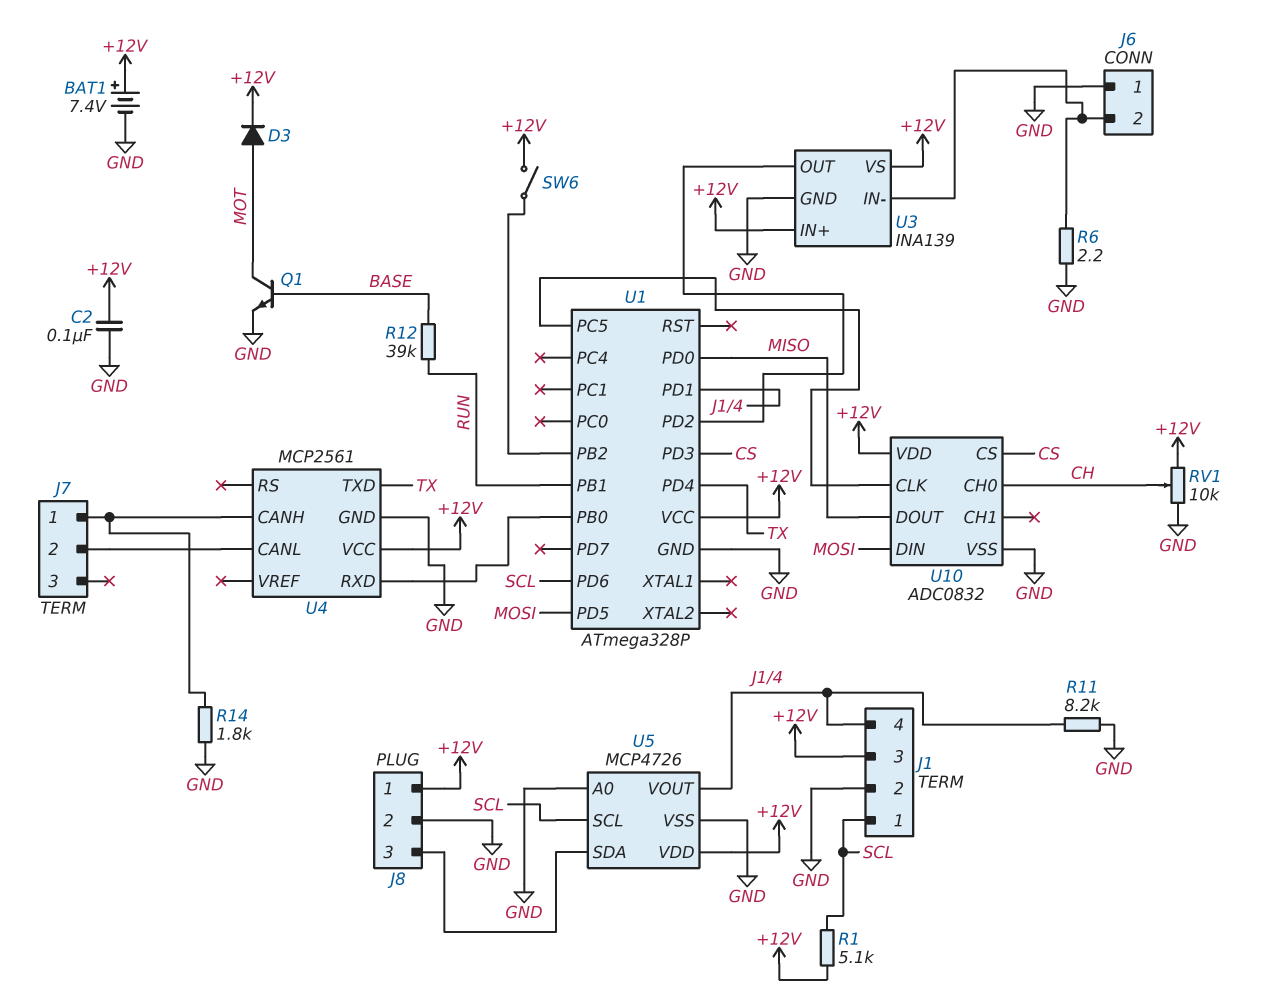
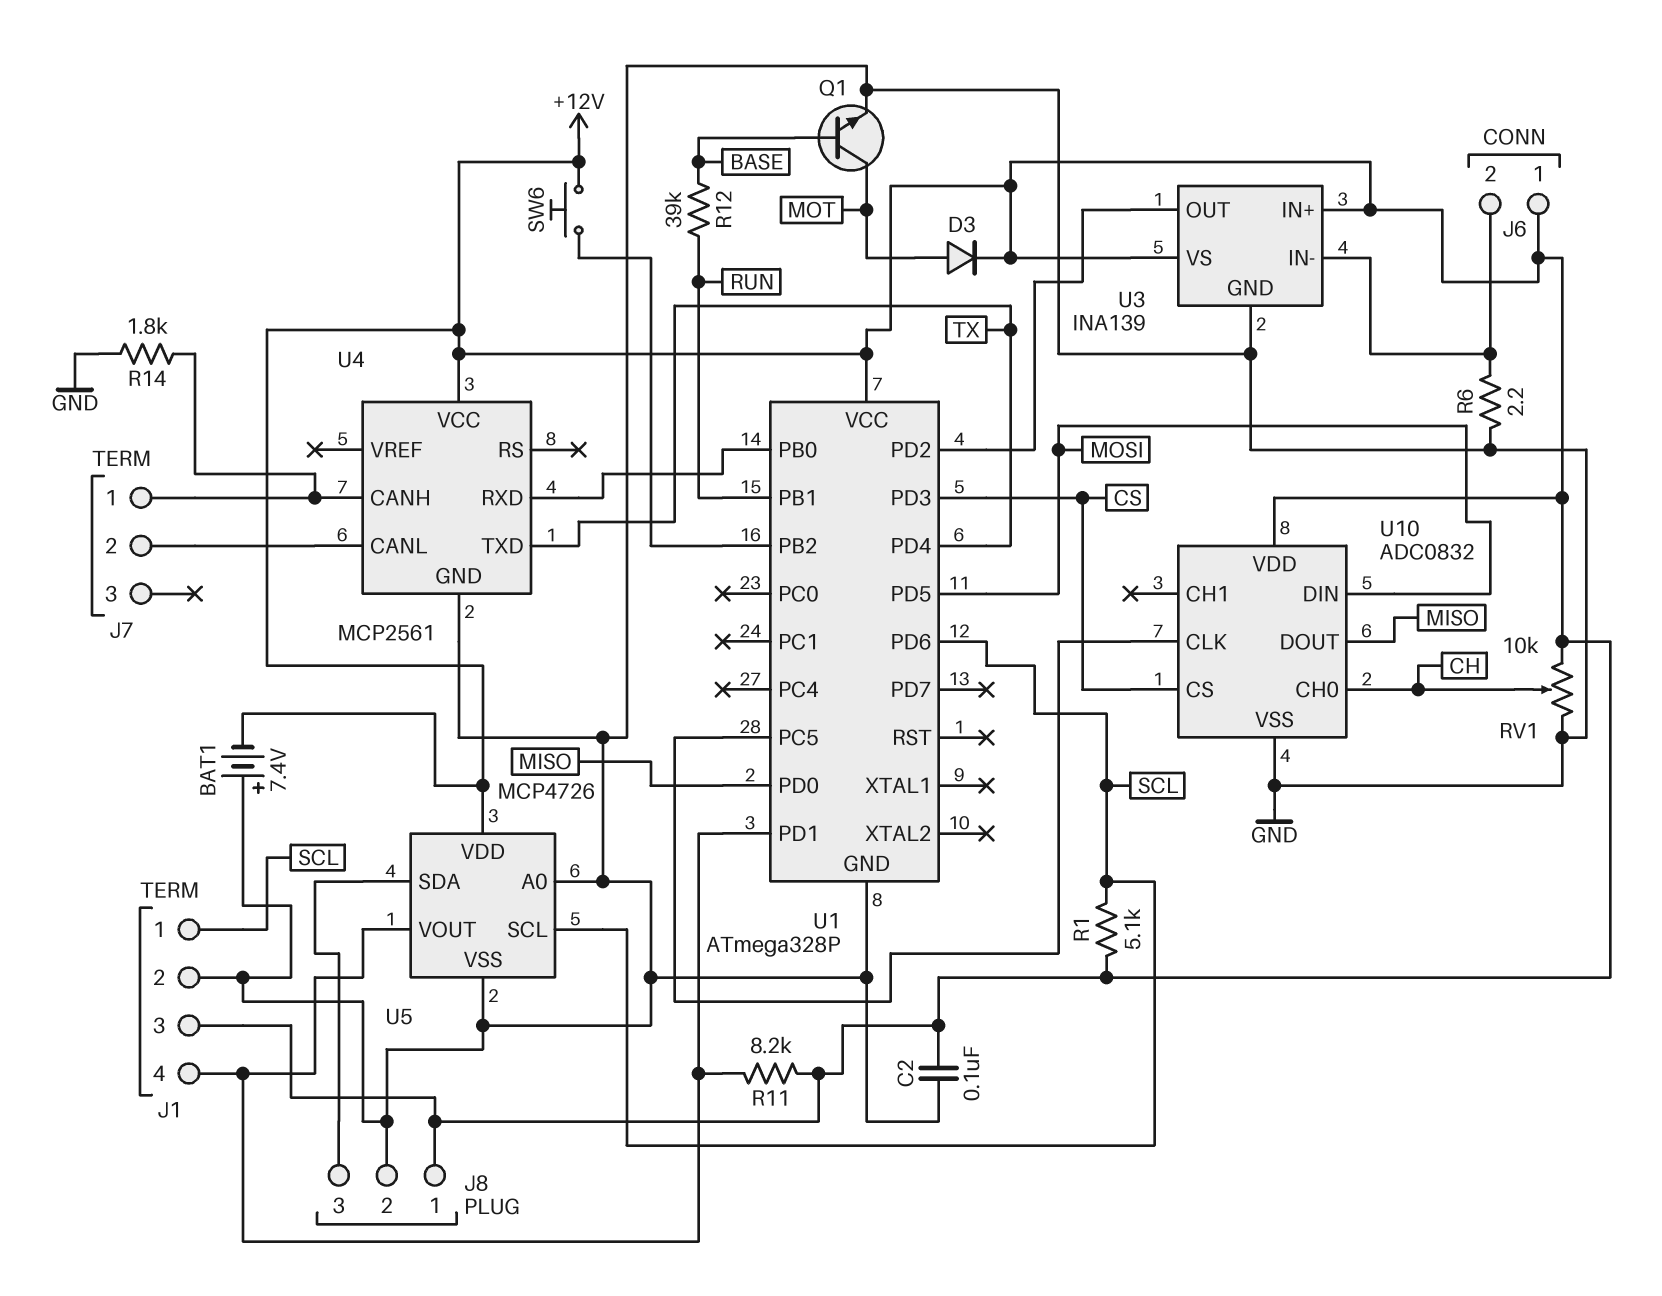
BAT1: 7.4V (plus +12V, minus GND) -> 7.4V (plus GND, minus +12V)
J6 pin 1: GND -> +12V
R11: 8.2k (GND, J1/4) -> 8.2k (+12V, J1/4)
SW6: switch (+12V, U1/PB2) -> button (+12V, U1/PB2)

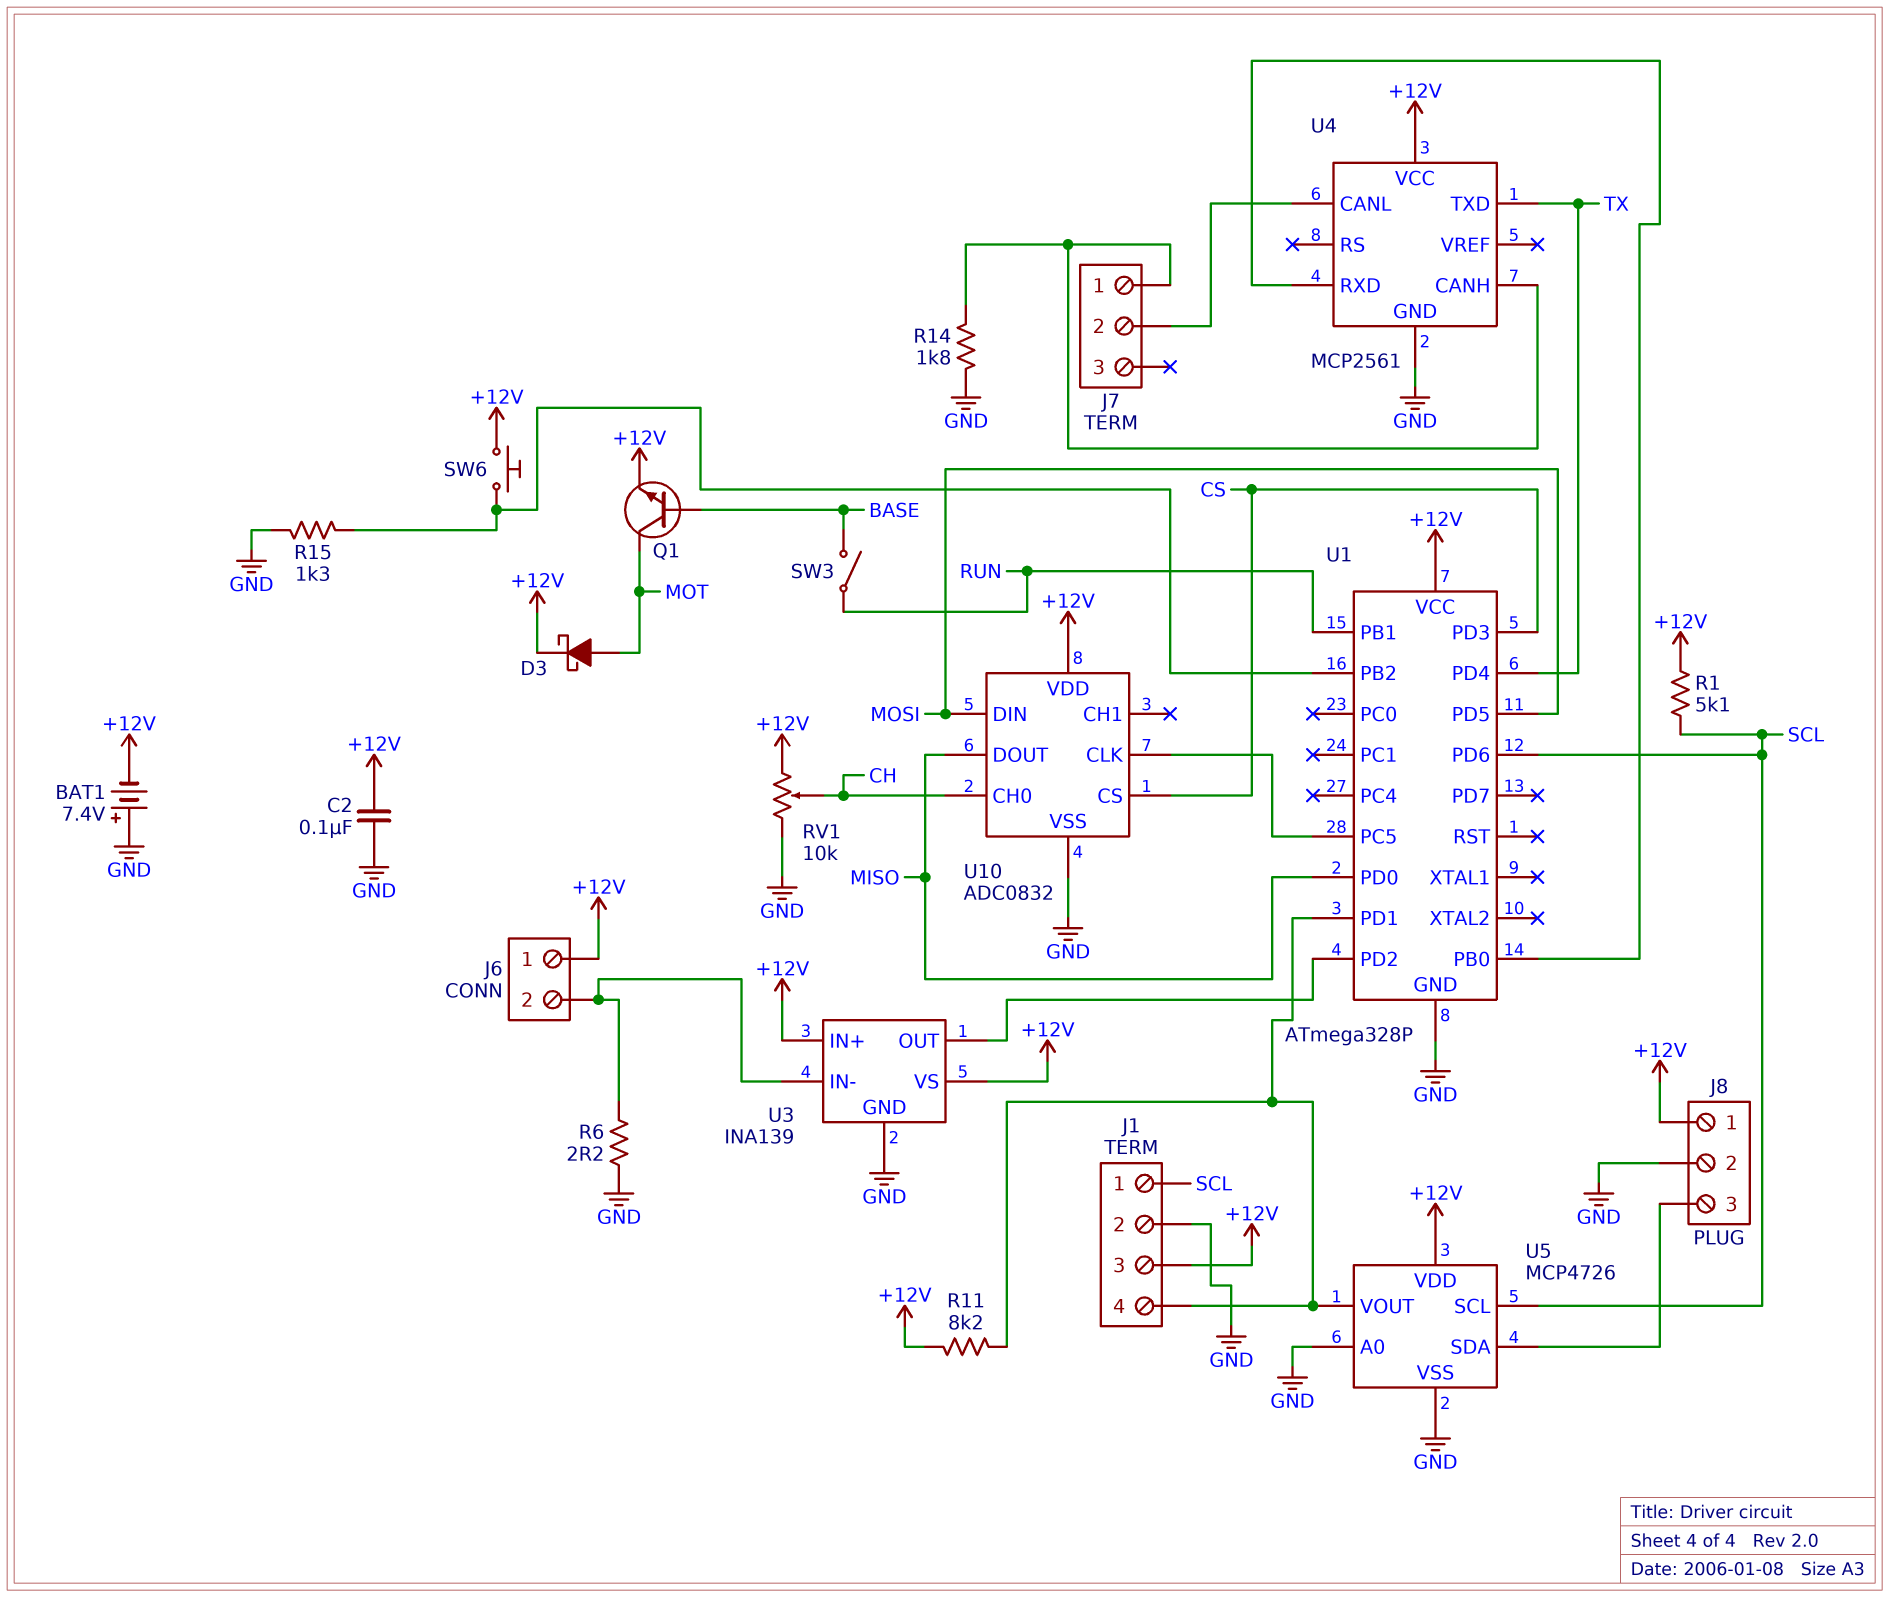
D3: diode (A MOT, K +12V) -> schottky (A MOT, K +12V)
Q1: NPN (B BASE, C MOT, E GND) -> NPN (B BASE, C MOT, E +12V)
R12: 39k (BASE, RUN) -> none
R15: none -> 1.3k (GND, U1/PB2)
SW3: none -> switch (BASE, RUN)

